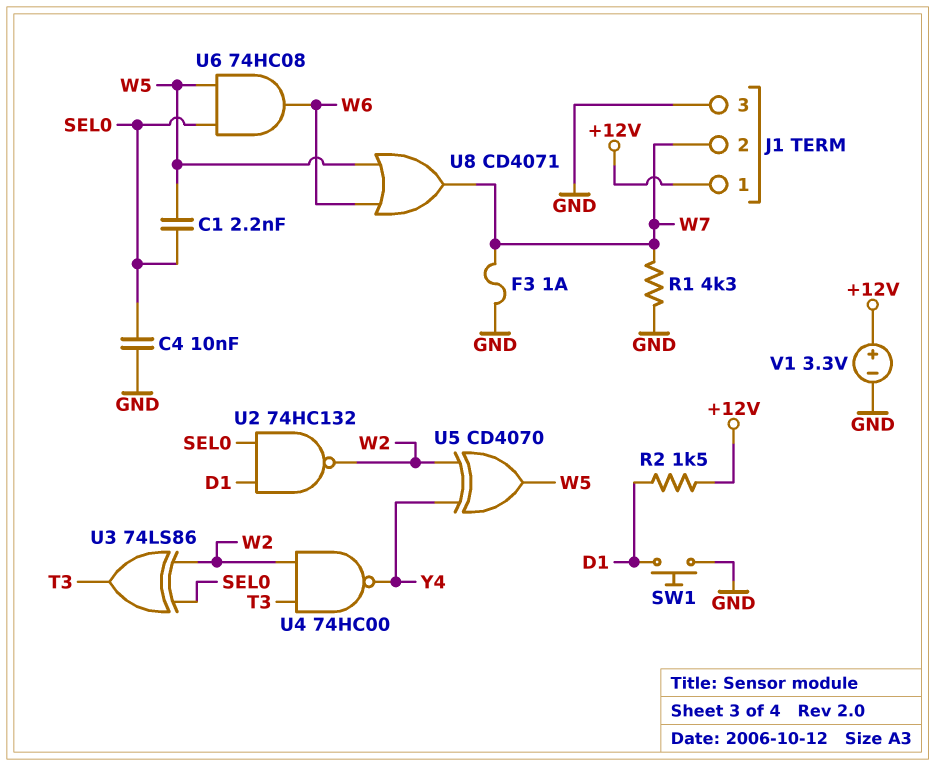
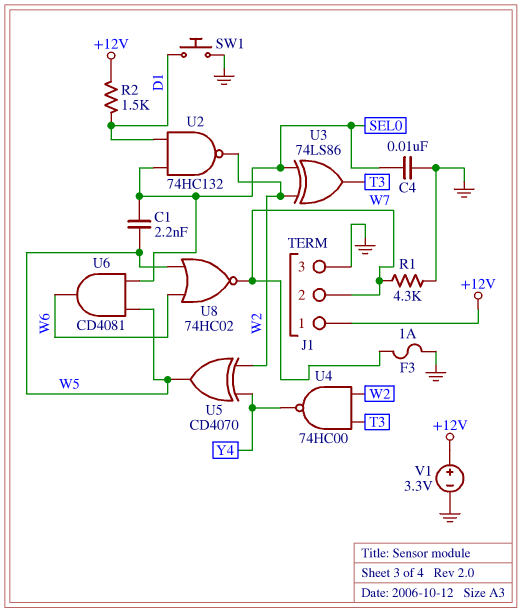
U6: AND 74HC08 (in SEL0, in W5, out W6) -> AND CD4081 (in SEL0, in W5, out W6)
U8: OR CD4071 (in W5, in W6, out W7) -> NOR 74HC02 (in W5, in W6, out W7)

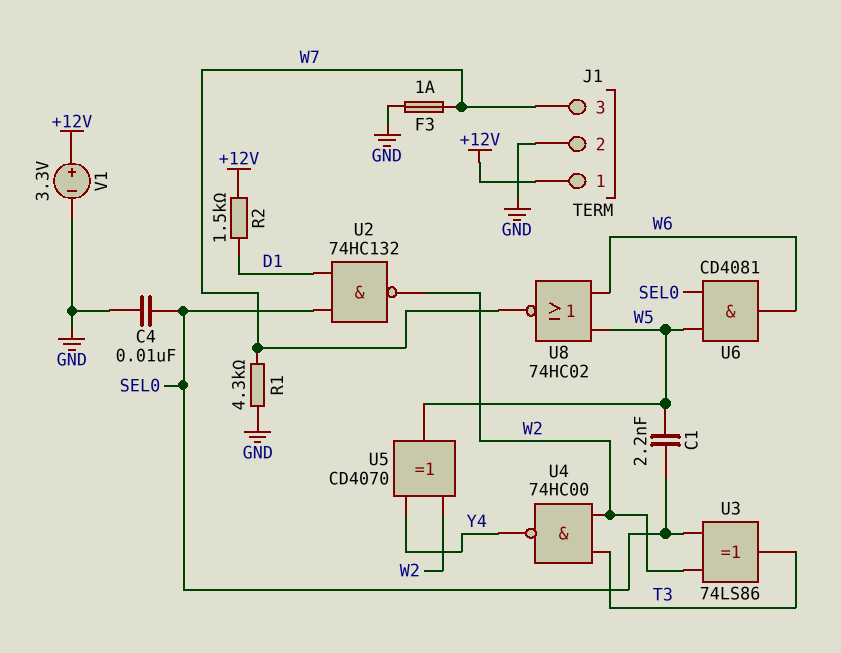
J1 pin 2: W7 -> GND
J1 pin 3: GND -> W7
SW1: button (D1, GND) -> none

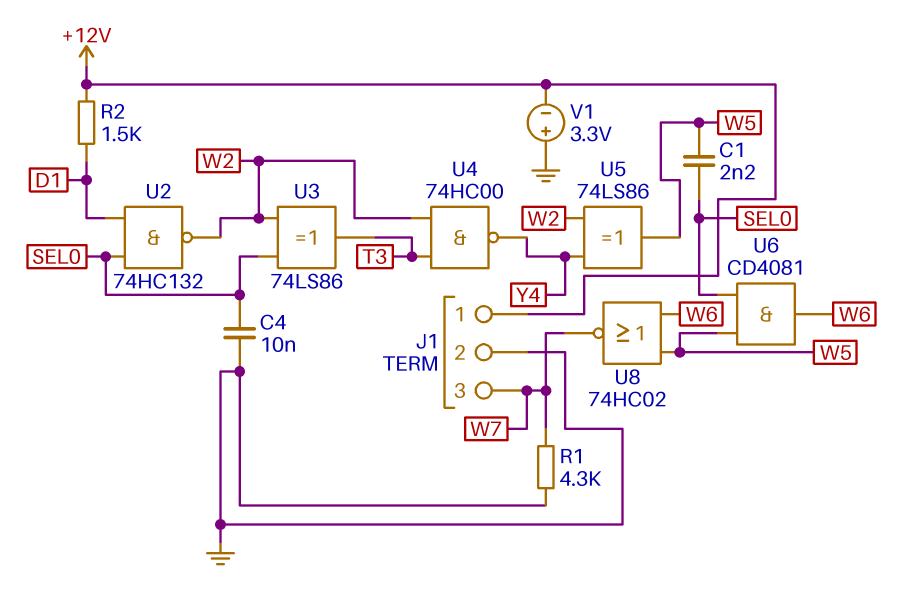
F3: 1A (GND, W7) -> none
U5: XOR CD4070 (in W2, in Y4, out W5) -> XOR 74LS86 (in W2, in Y4, out W5)
V1: 3.3V (plus +12V, minus GND) -> 3.3V (plus GND, minus +12V)

